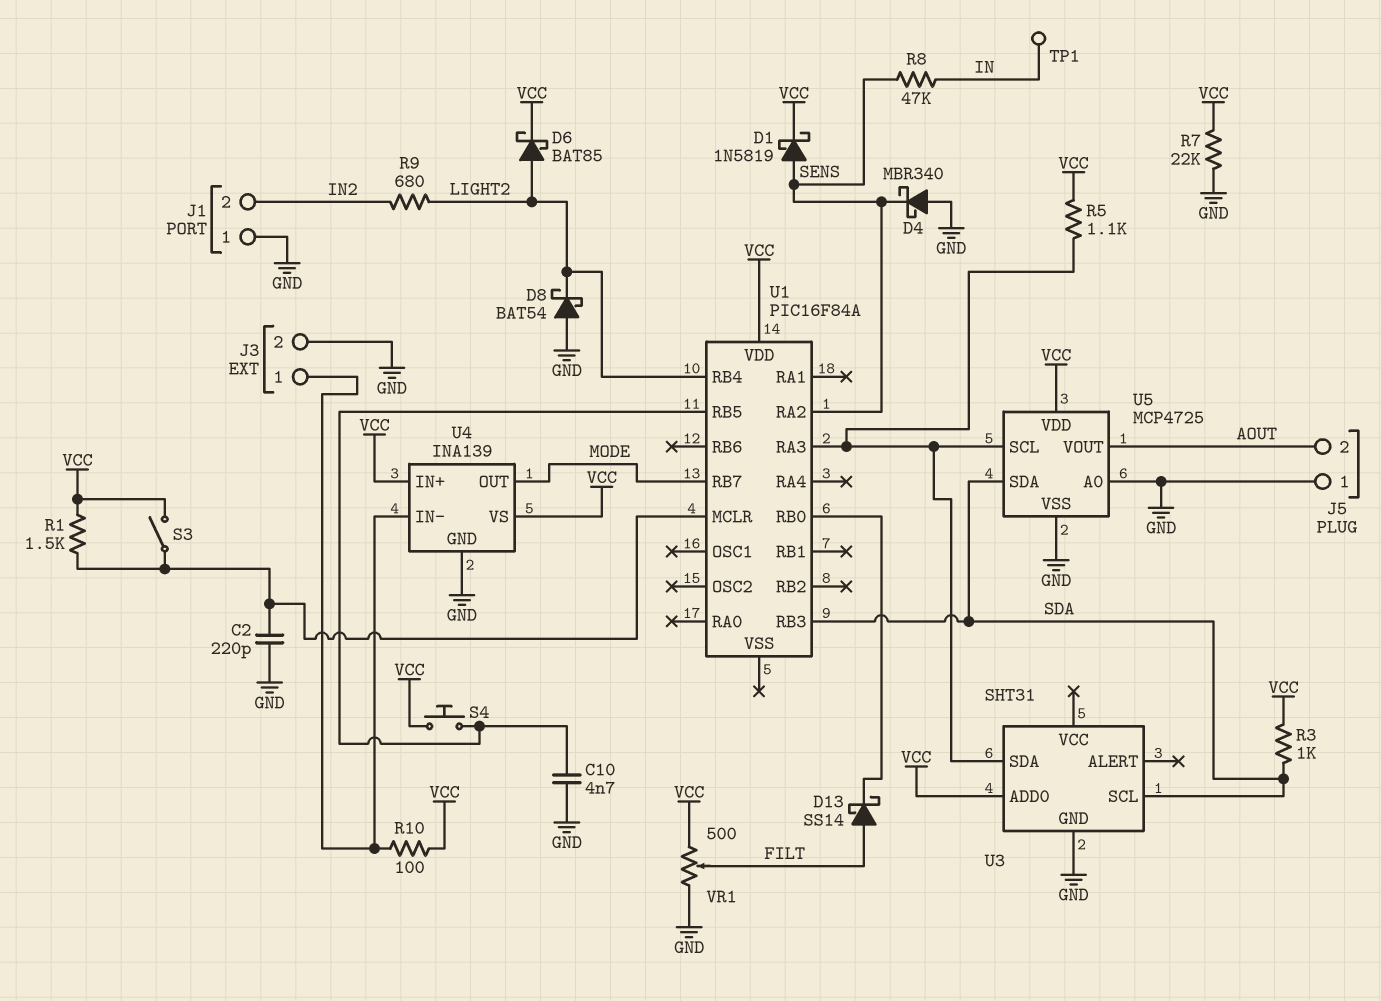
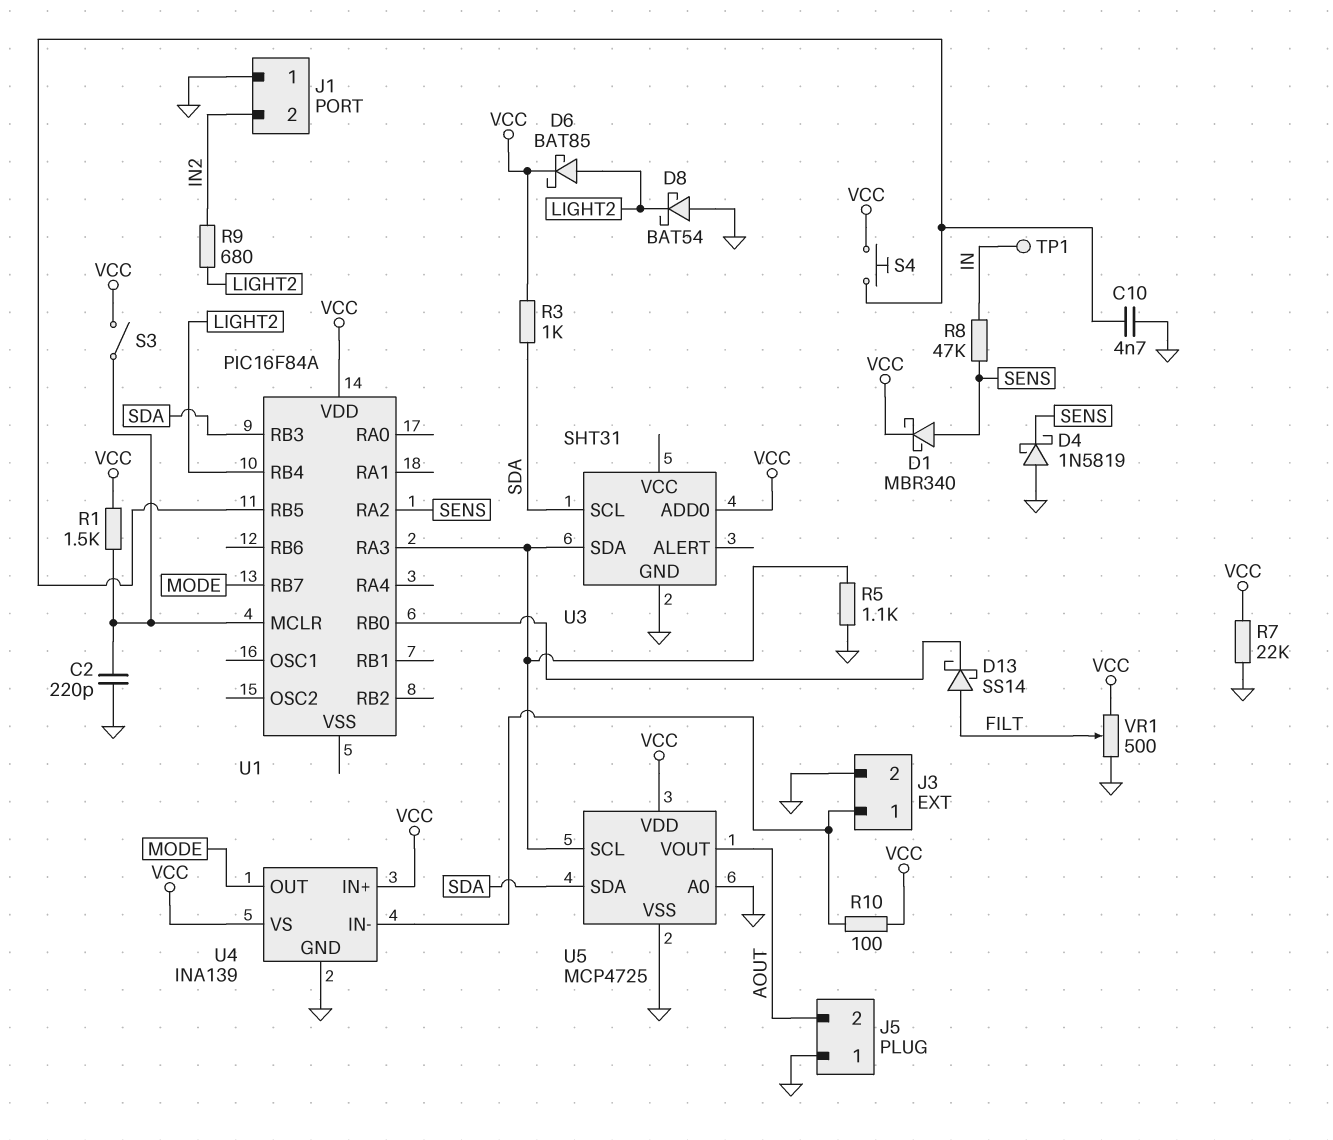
D1: schottky 1N5819 (A SENS, K VCC) -> schottky MBR340 (A SENS, K VCC)
D4: schottky MBR340 (A GND, K SENS) -> schottky 1N5819 (A GND, K SENS)
R5: 1.1k (U1/RA3, VCC) -> 1.1k (GND, U1/RA3)

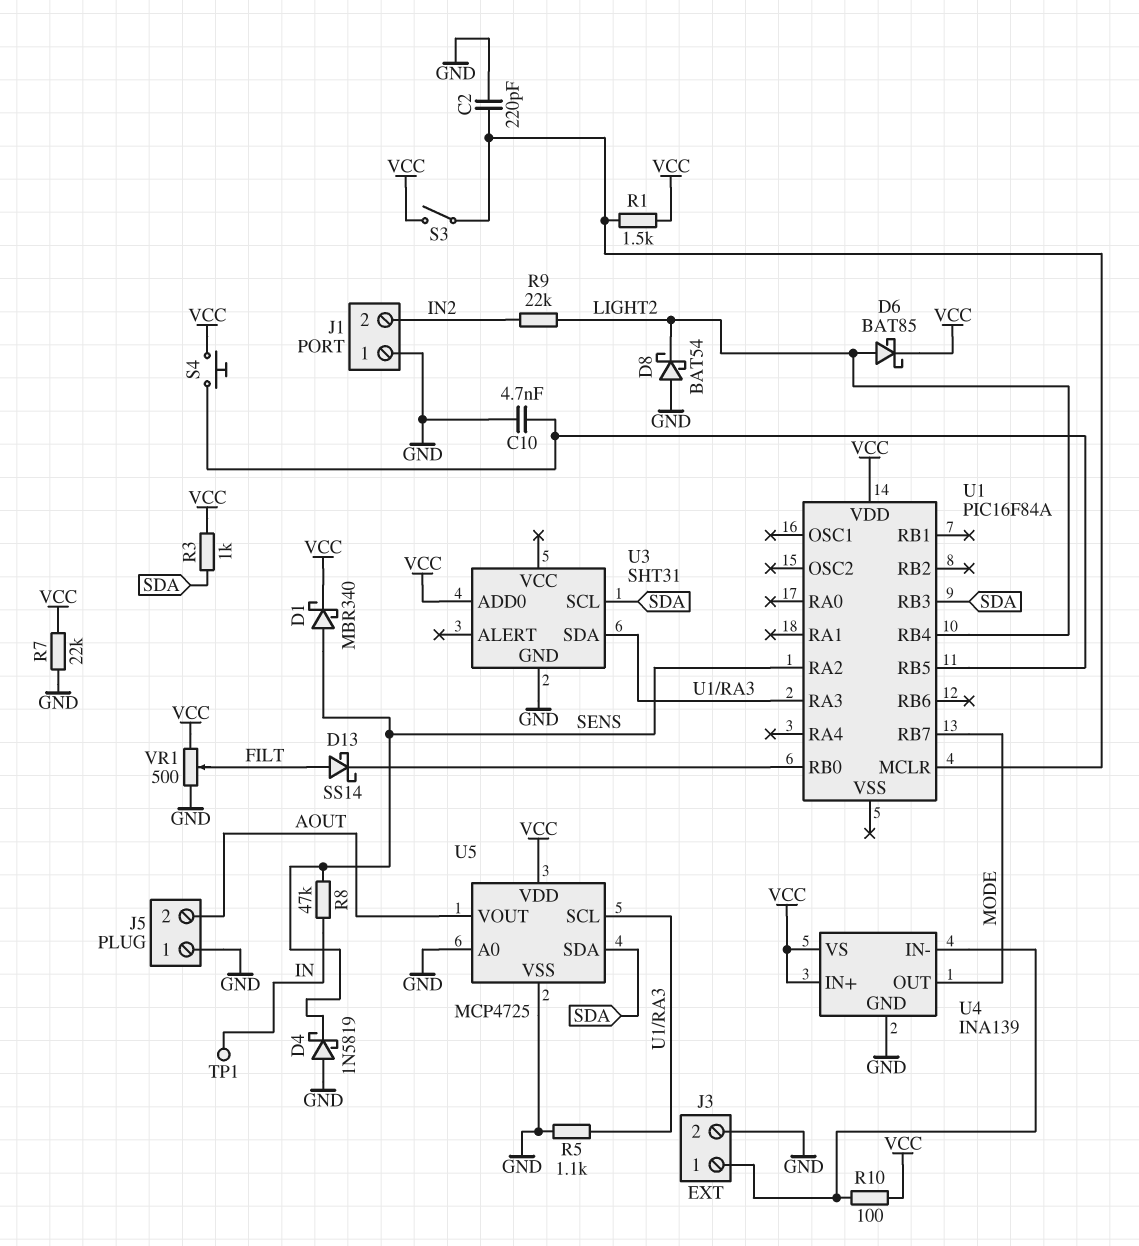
R9: 680 (IN2, LIGHT2) -> 22k (IN2, LIGHT2)

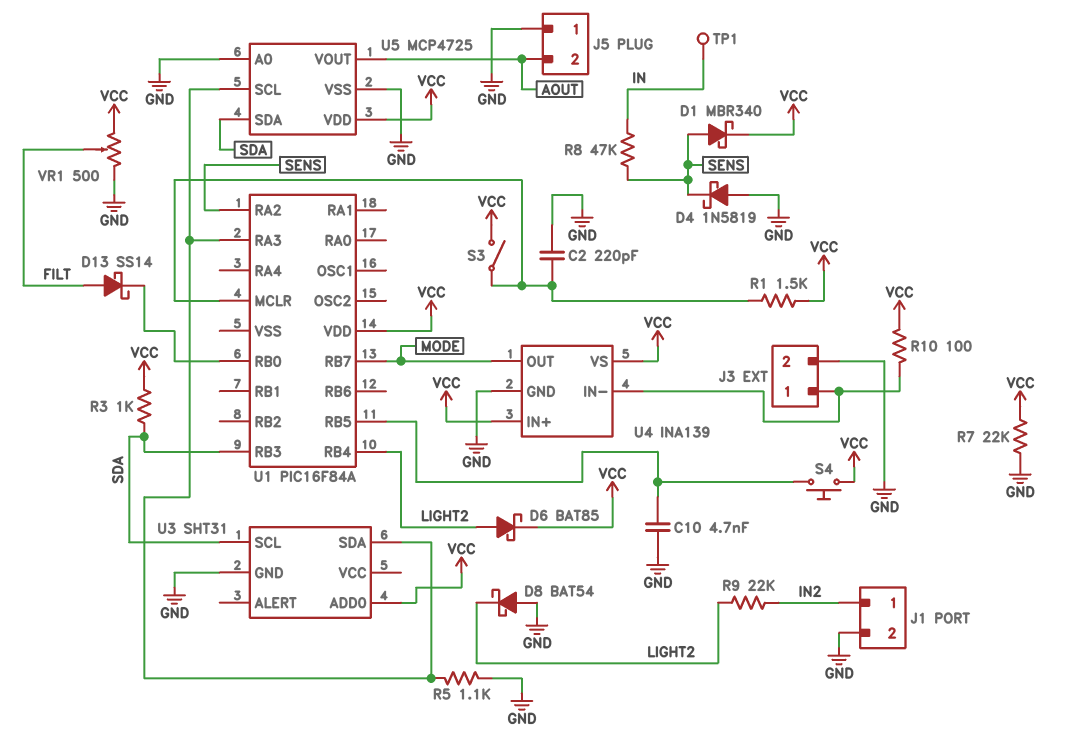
J1 pin 1: GND -> IN2
J1 pin 2: IN2 -> GND

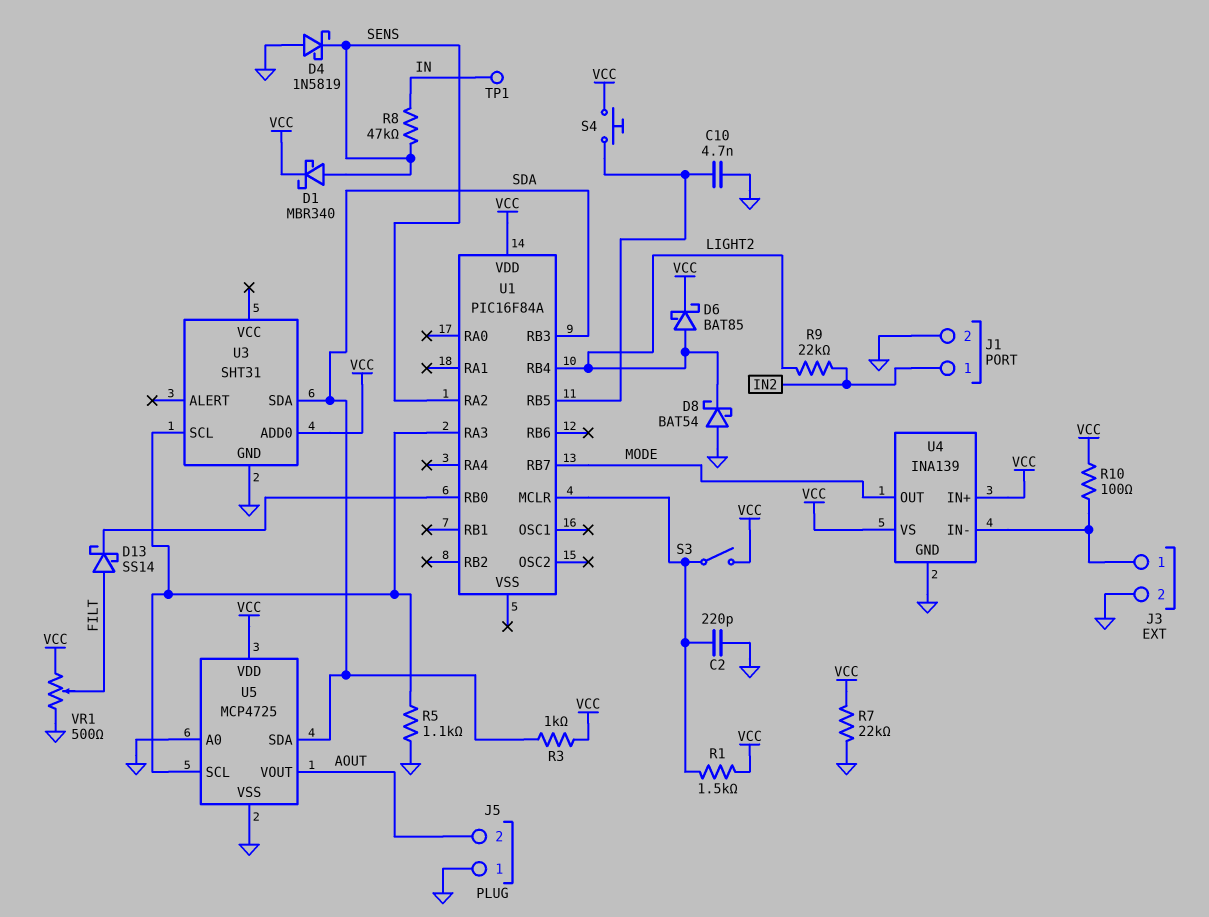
U3 pin SCL: SDA -> U1/RA3
U3 pin SDA: U1/RA3 -> SDA

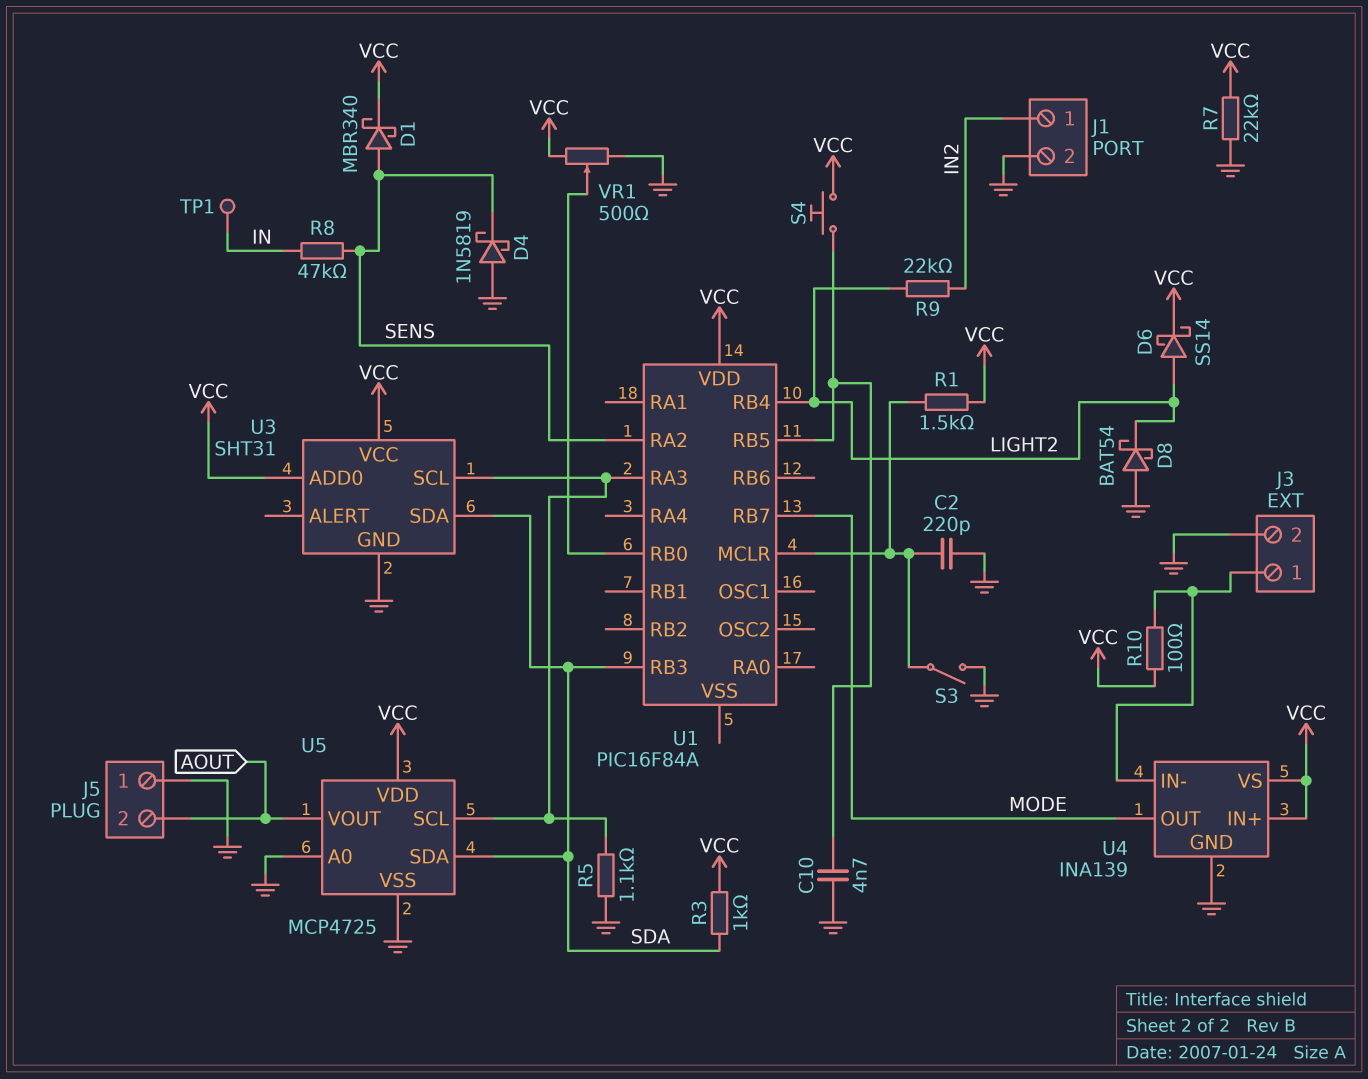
D6: schottky BAT85 (A LIGHT2, K VCC) -> schottky SS14 (A LIGHT2, K VCC)
D13: schottky SS14 (A FILT, K U1/RB0) -> none
S3: switch (U1/MCLR, VCC) -> switch (GND, U1/MCLR)
U3 pin VCC: none -> VCC
VR1: 500 (GND, VCC, wiper FILT) -> 500 (GND, VCC, wiper U1/RB0)

